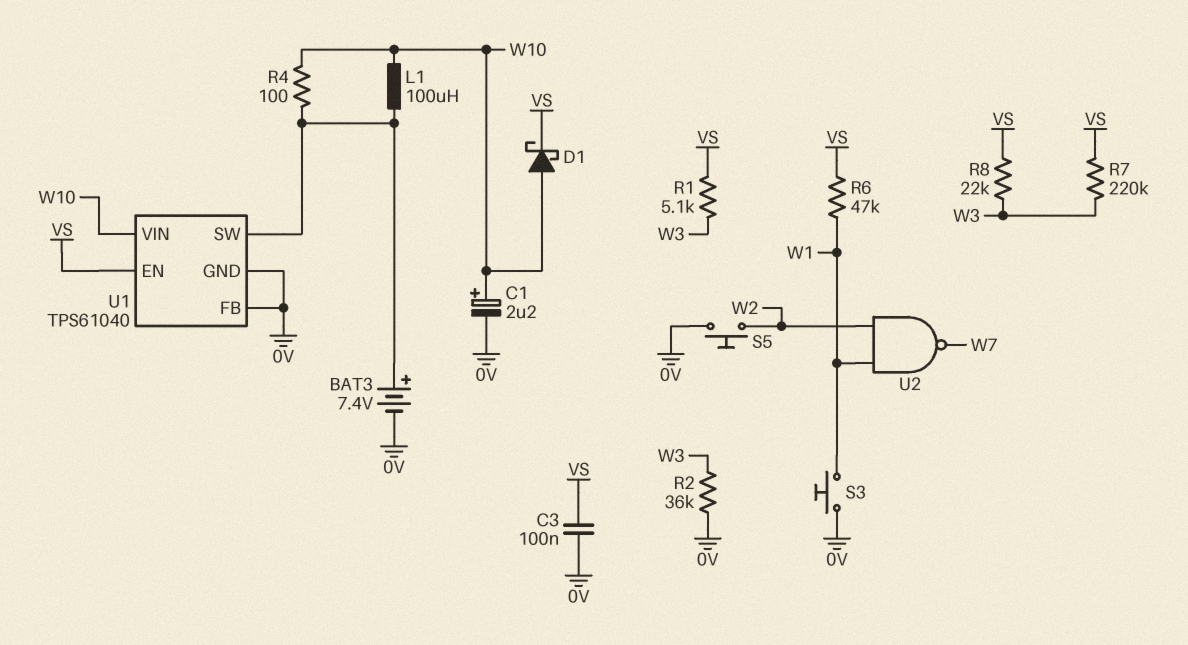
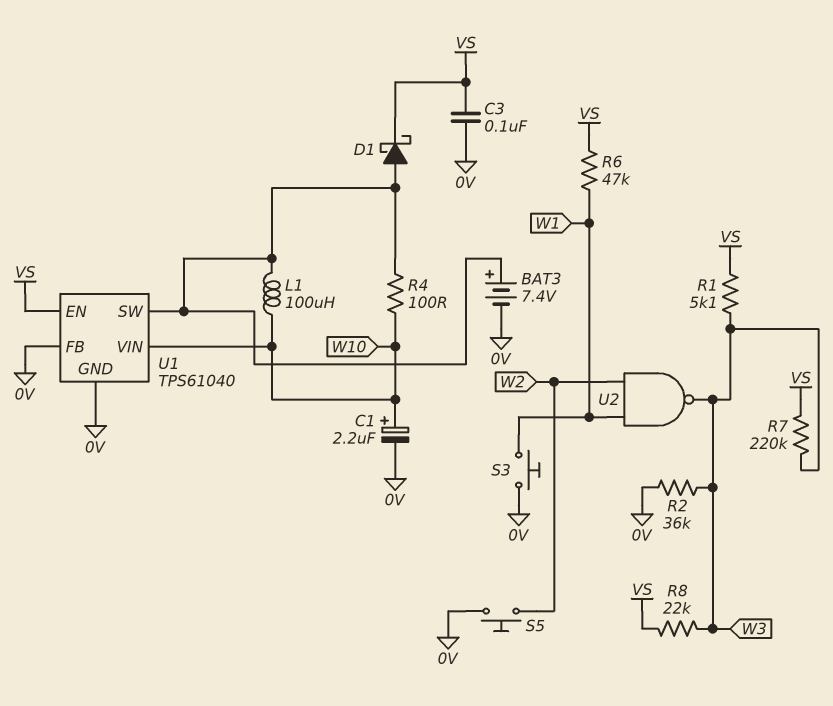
D1: schottky (A W10, K VS) -> schottky (A U1/SW, K VS)
U2: NAND (in W1, in W2, out W7) -> NAND (in W1, in W2, out W3)

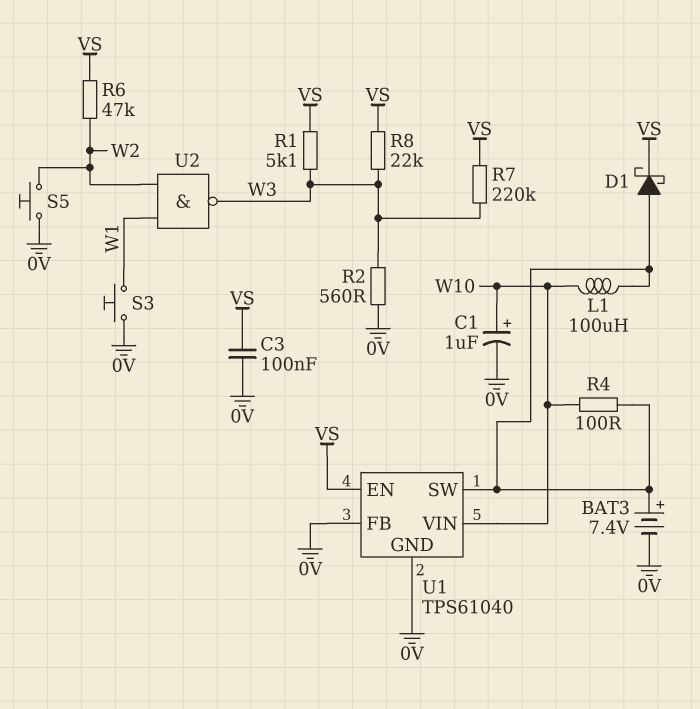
C1: 2.2uF (plus W10, minus 0V) -> 1uF (plus W10, minus 0V)
R2: 36k (0V, W3) -> 560 (0V, W3)
R6: 47k (VS, W1) -> 47k (VS, W2)

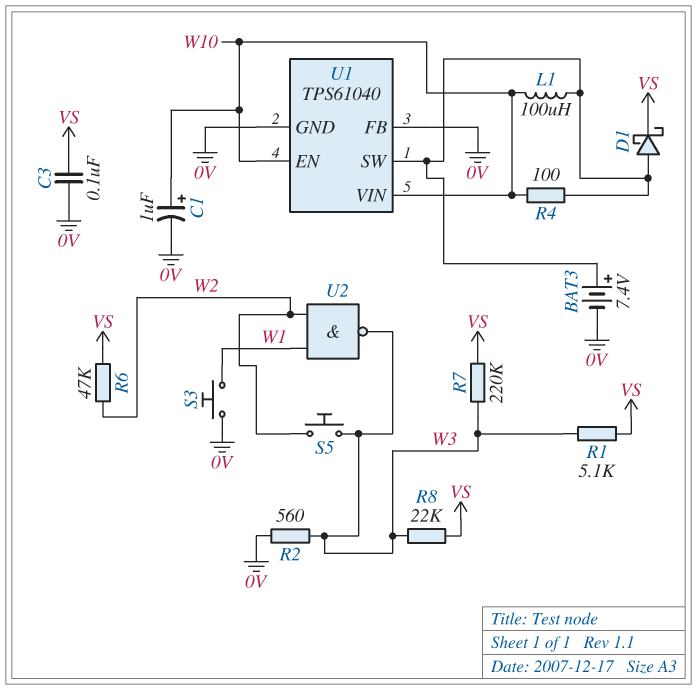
S5: button (0V, W2) -> button (W2, W3)
U1 pin EN: VS -> W10

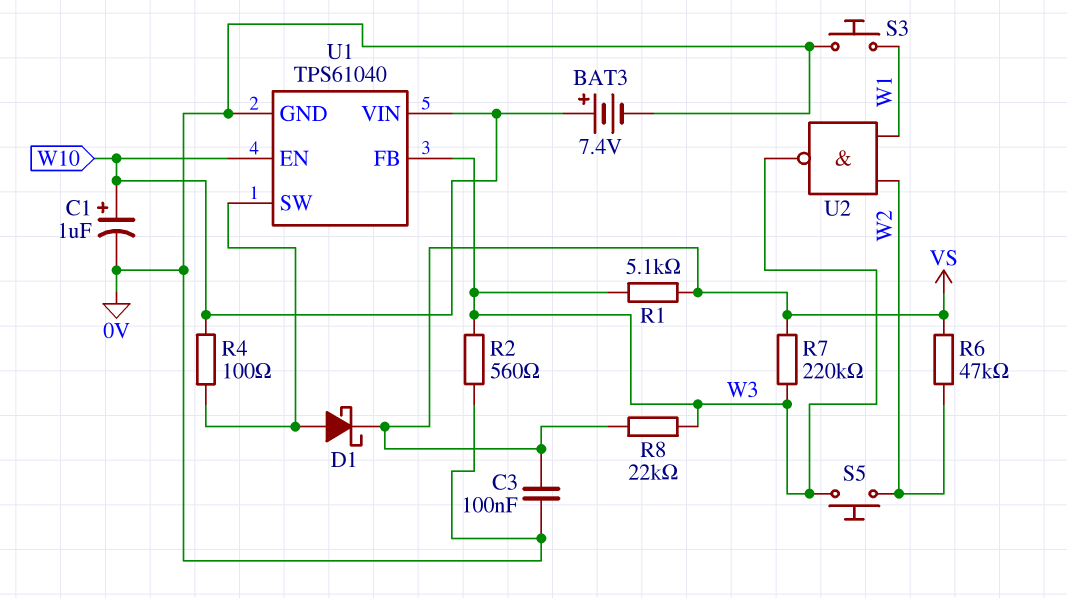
BAT3: 7.4V (plus U1/SW, minus 0V) -> 7.4V (plus W10, minus 0V)
L1: 100uH (U1/SW, W10) -> none
U1 pin FB: 0V -> W3

